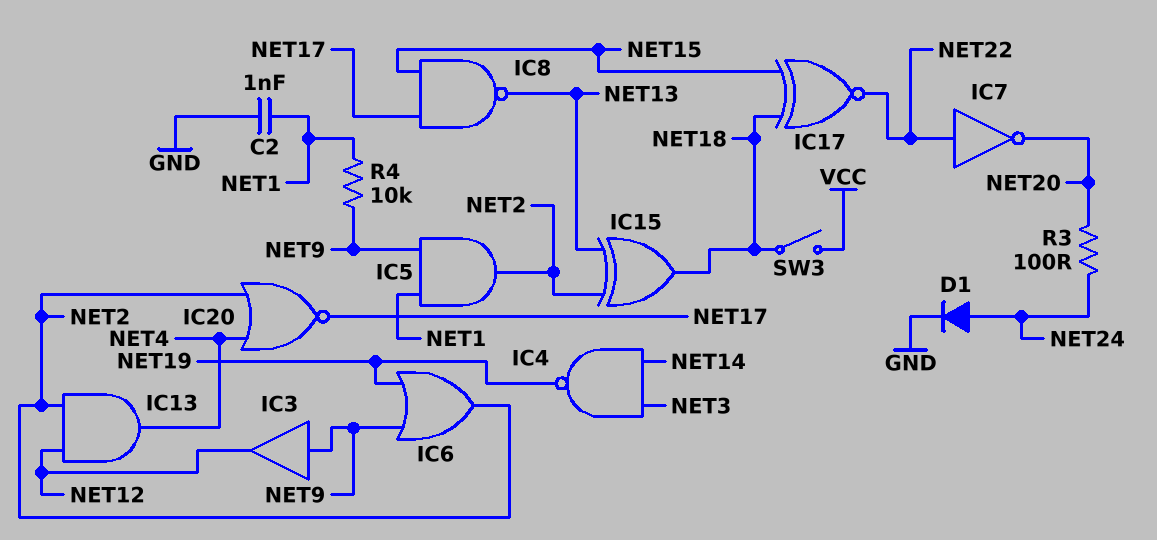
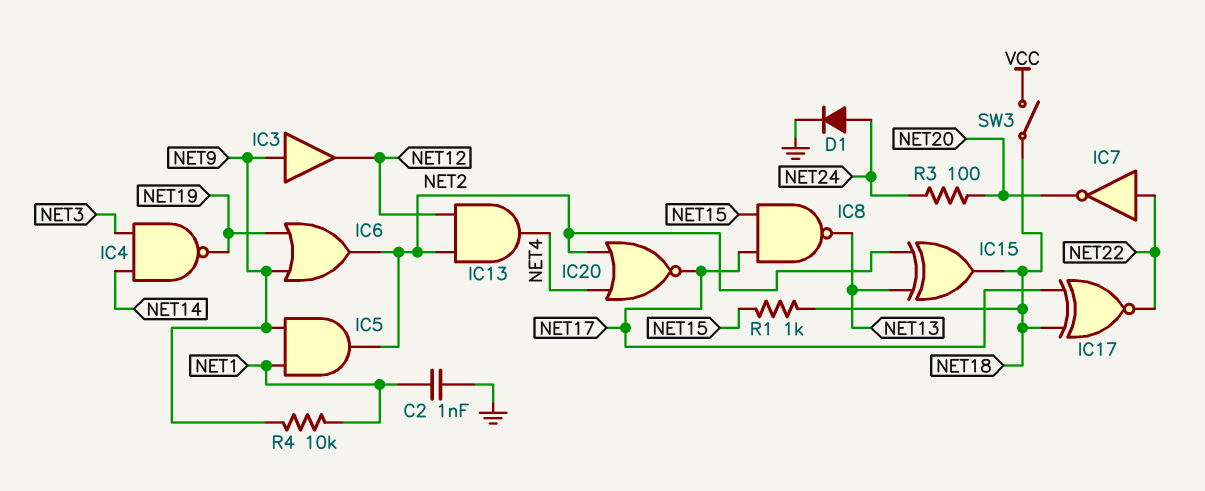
IC17: XNOR (in NET15, in NET18, out NET22) -> XNOR (in NET17, in NET18, out NET22)
R1: none -> 1k (NET15, NET18)

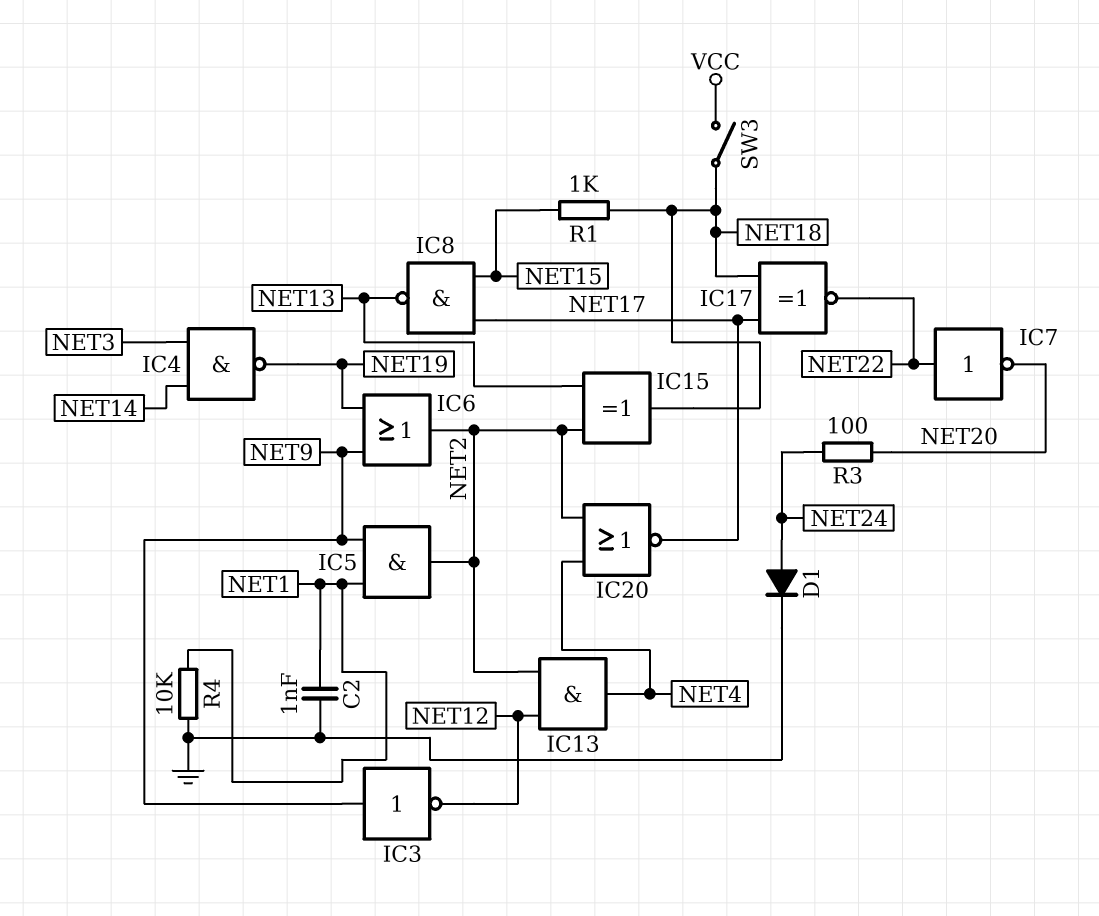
IC3: buffer (in NET9, out NET12) -> NOT (in NET9, out NET12)
R4: 10k (NET1, NET9) -> 10k (GND, NET1)

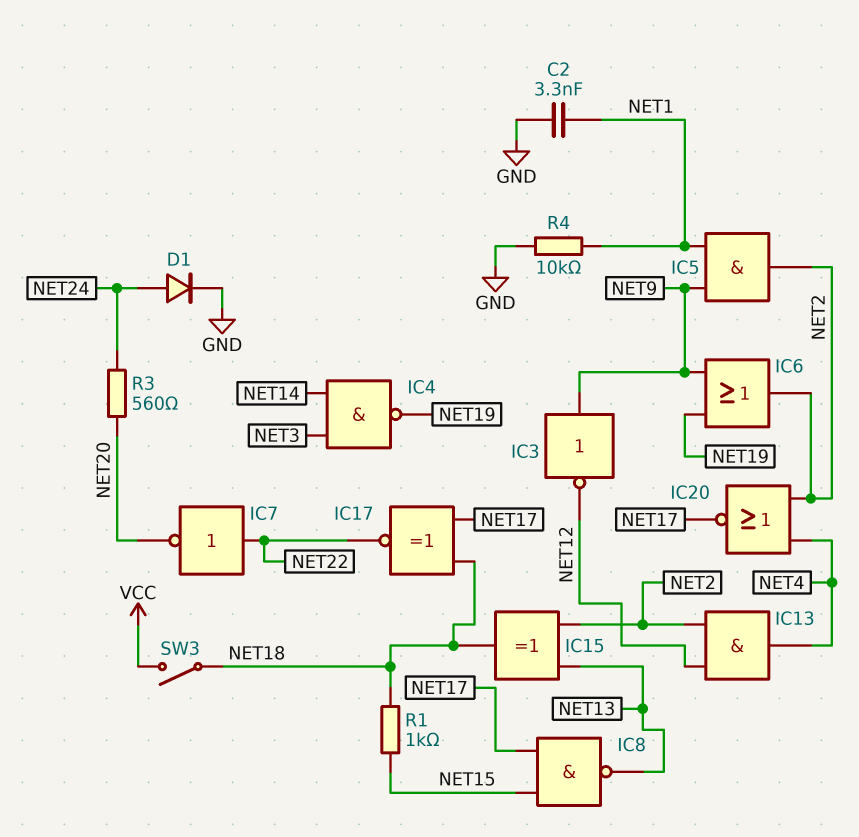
C2: 1nF (GND, NET1) -> 3.3nF (GND, NET1)
R3: 100 (NET20, NET24) -> 560 (NET20, NET24)

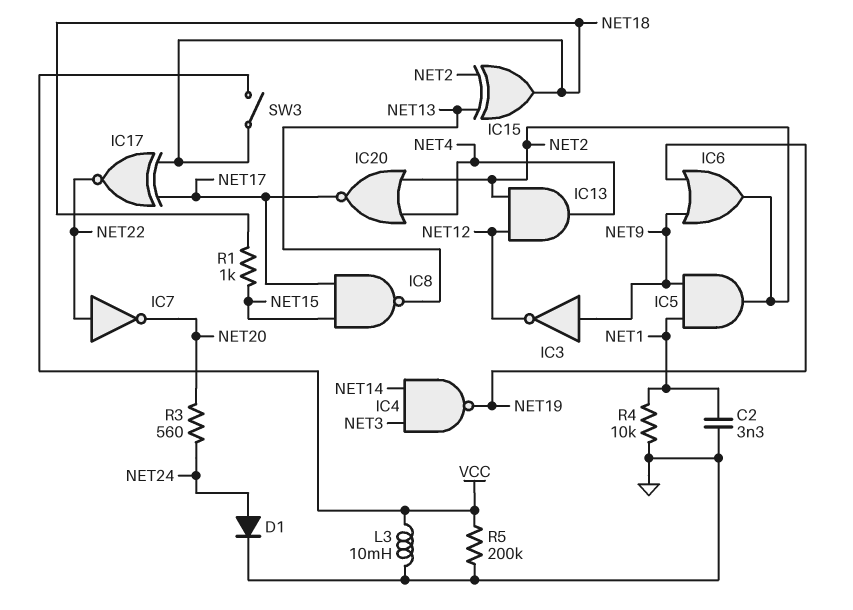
L3: none -> 10mH (GND, VCC)
R5: none -> 200k (GND, VCC)

